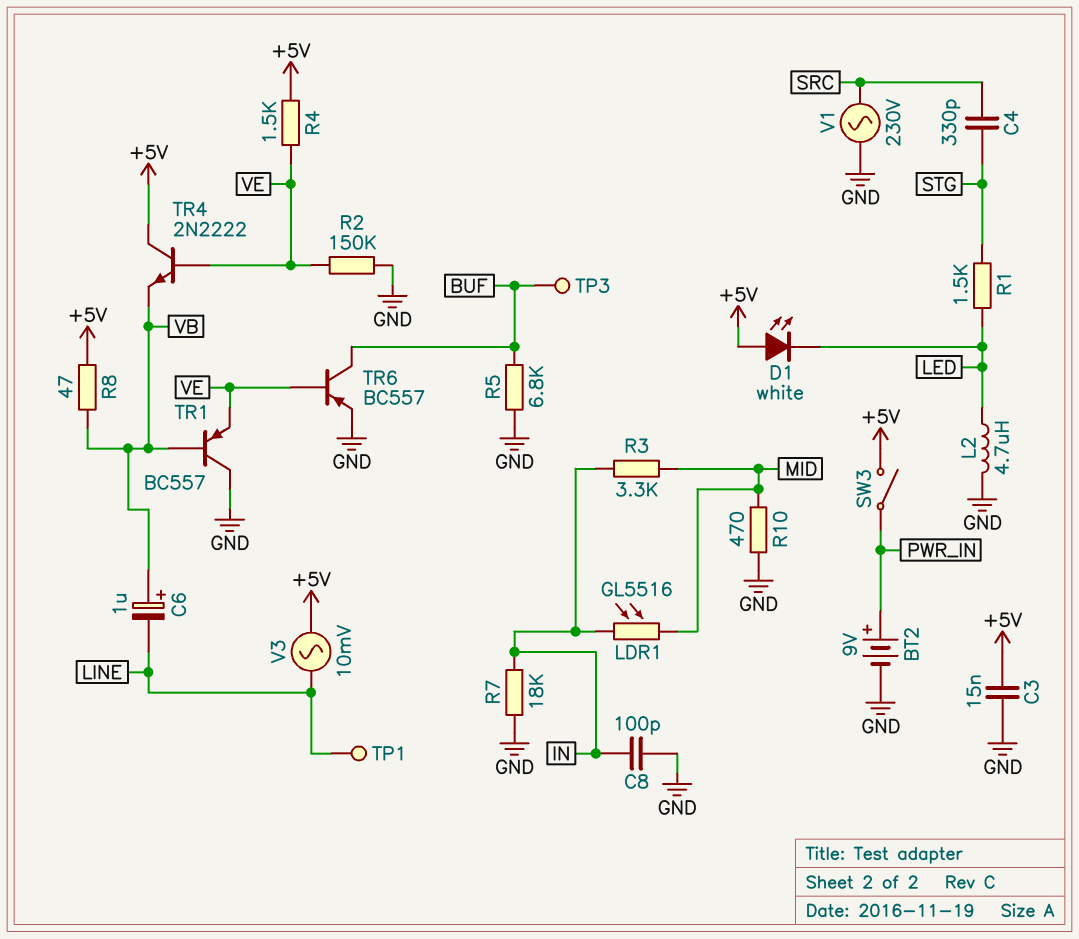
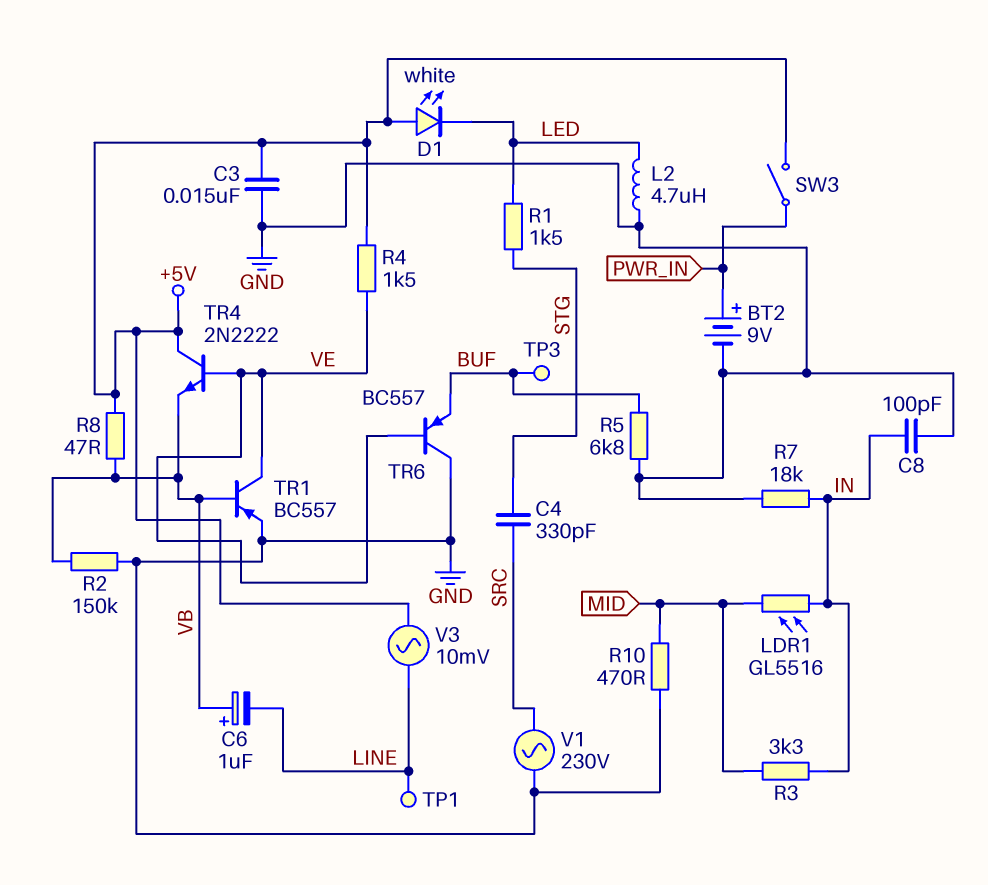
R2: 150k (GND, VE) -> 150k (GND, VB)
TR1: PNP BC557 (B VB, C GND, E VE) -> PNP BC557 (B VB, C VE, E GND)
TR6: PNP BC557 (B VE, C BUF, E GND) -> PNP BC557 (B VE, C GND, E BUF)

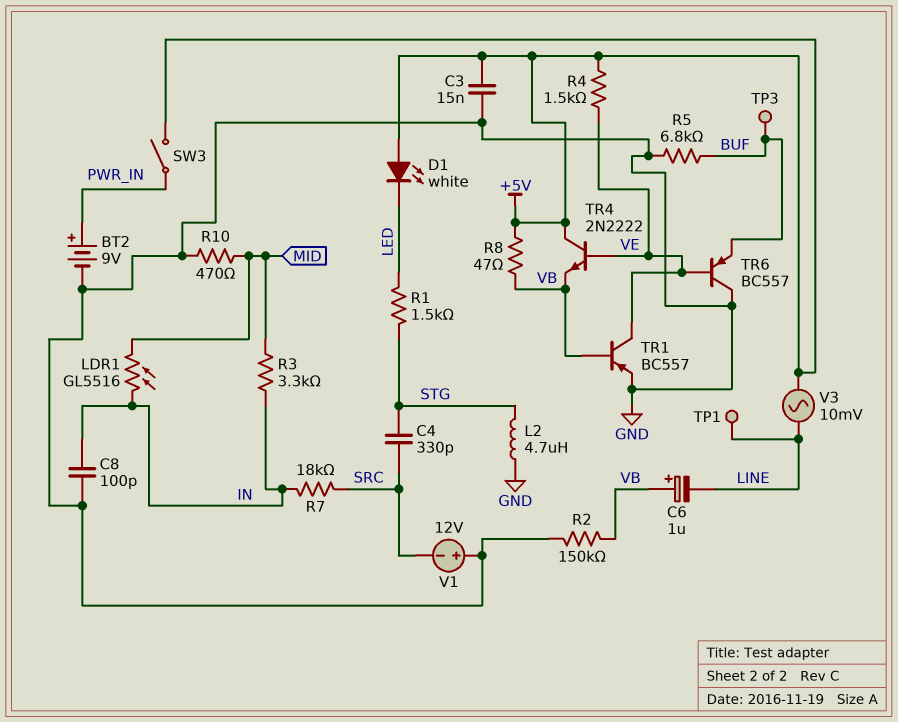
L2: 4.7uH (GND, LED) -> 4.7uH (GND, STG)
R7: 18k (GND, IN) -> 18k (IN, SRC)
V1: AC 230V (GND, SRC) -> 12V (plus GND, minus SRC)

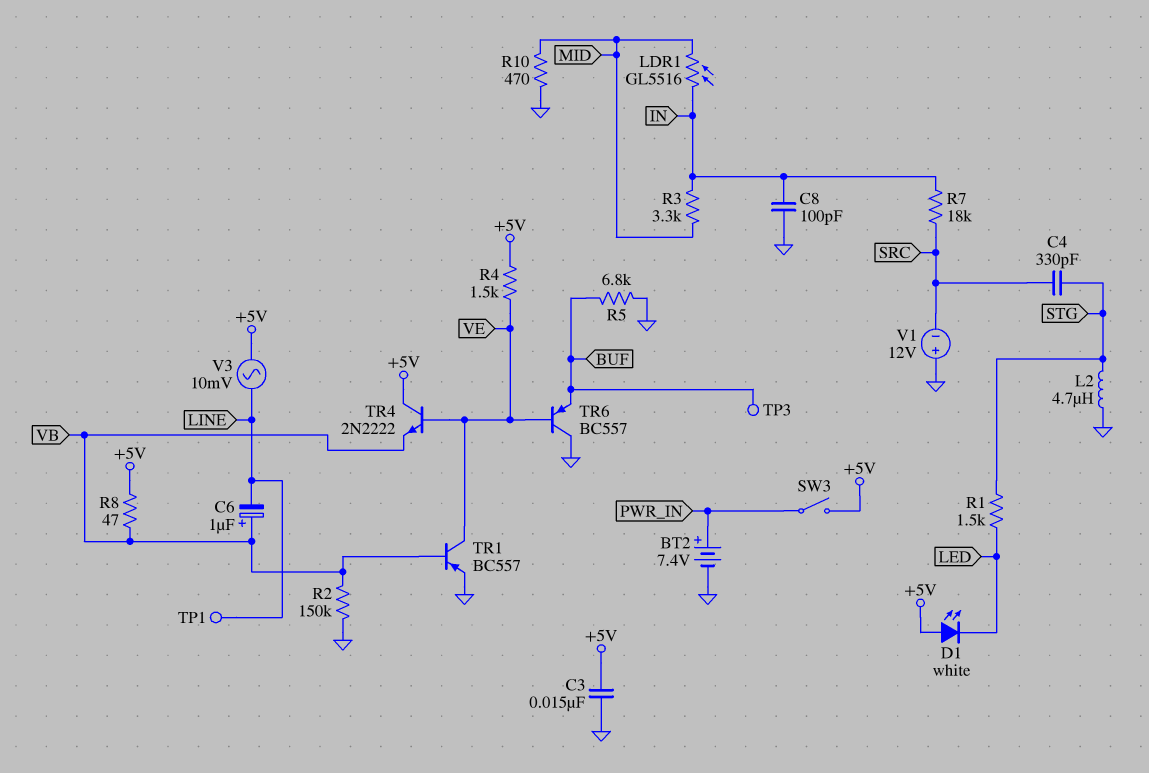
BT2: 9V (plus PWR_IN, minus GND) -> 7.4V (plus PWR_IN, minus GND)

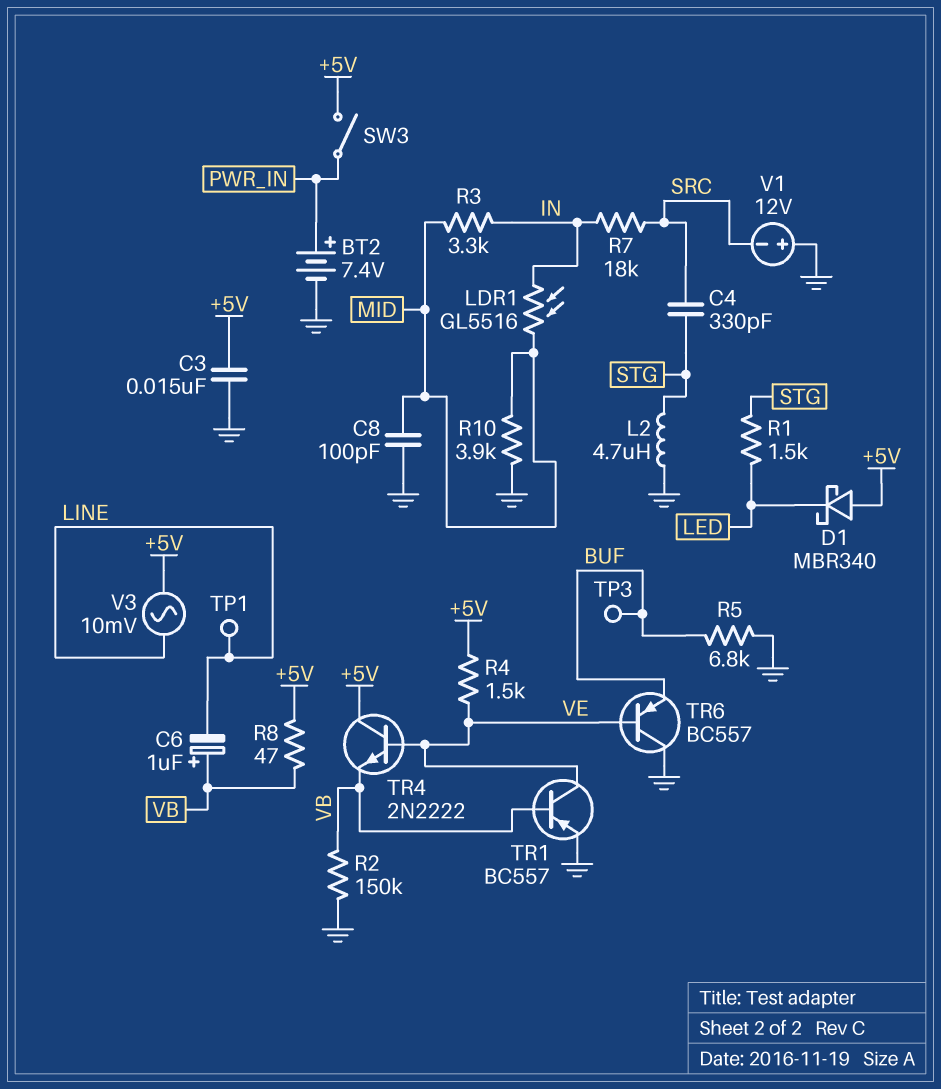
C8: 100pF (GND, IN) -> 100pF (GND, MID)
D1: LED white (A +5V, K LED) -> schottky MBR340 (A +5V, K LED)
R10: 470 (GND, MID) -> 3.9k (GND, MID)

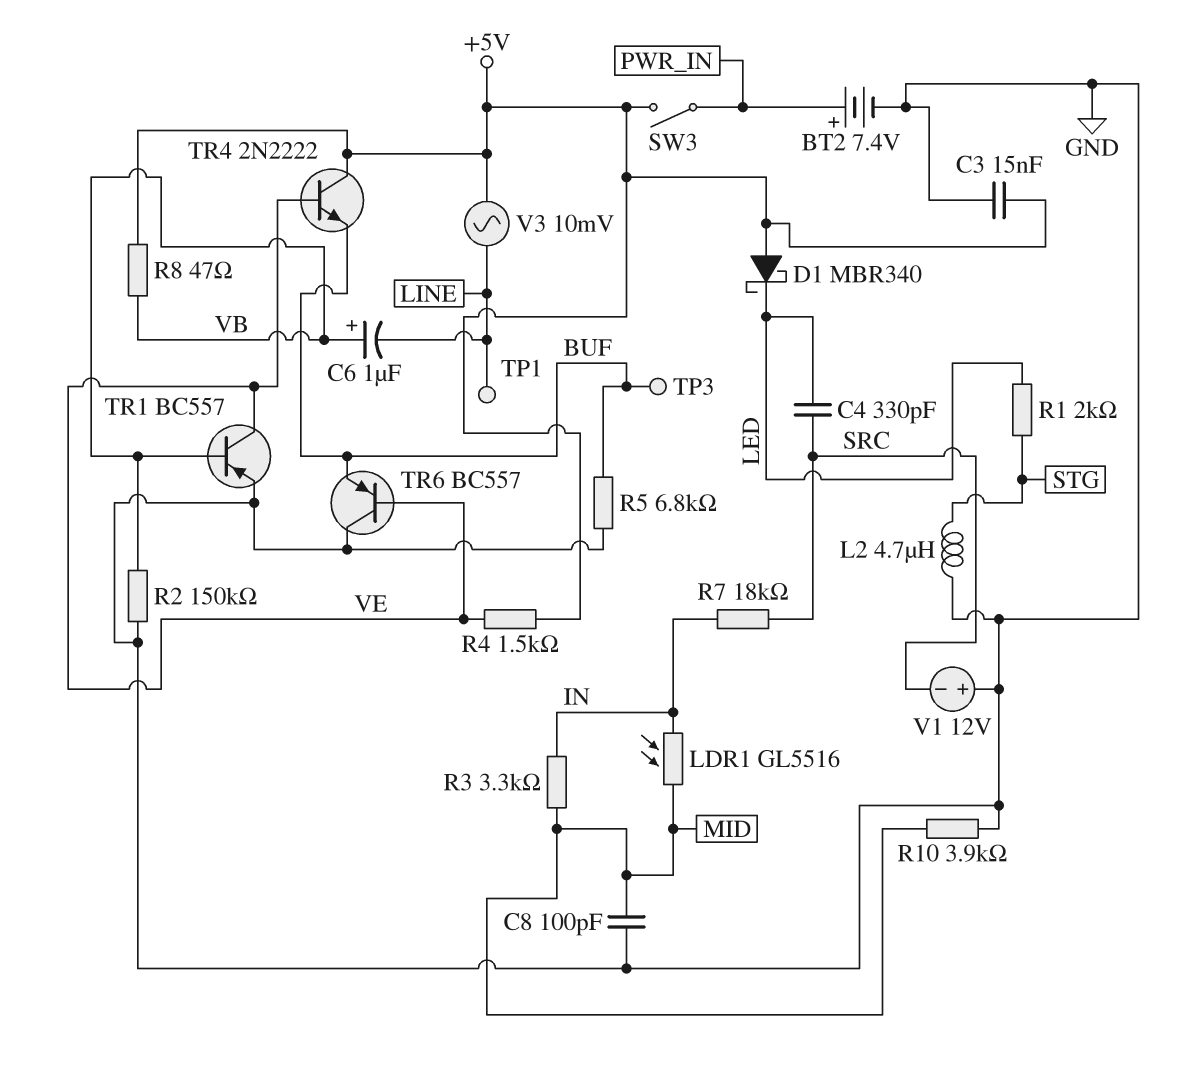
C4: 330pF (SRC, STG) -> 330pF (LED, SRC)
R1: 1.5k (LED, STG) -> 2k (LED, STG)
TR4: NPN 2N2222 (B VE, C +5V, E VB) -> NPN 2N2222 (B VE, C +5V, E BUF)

